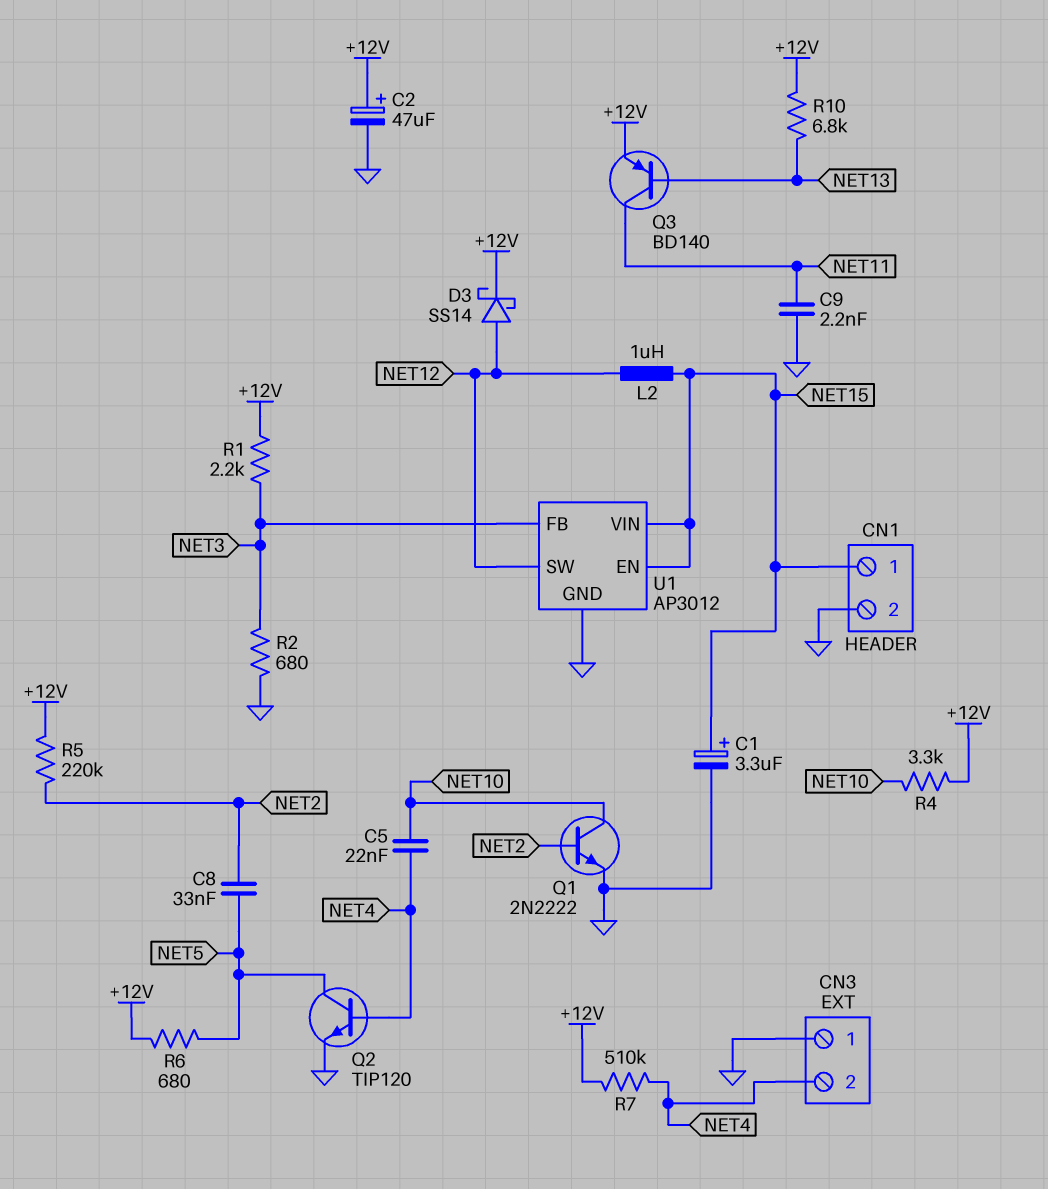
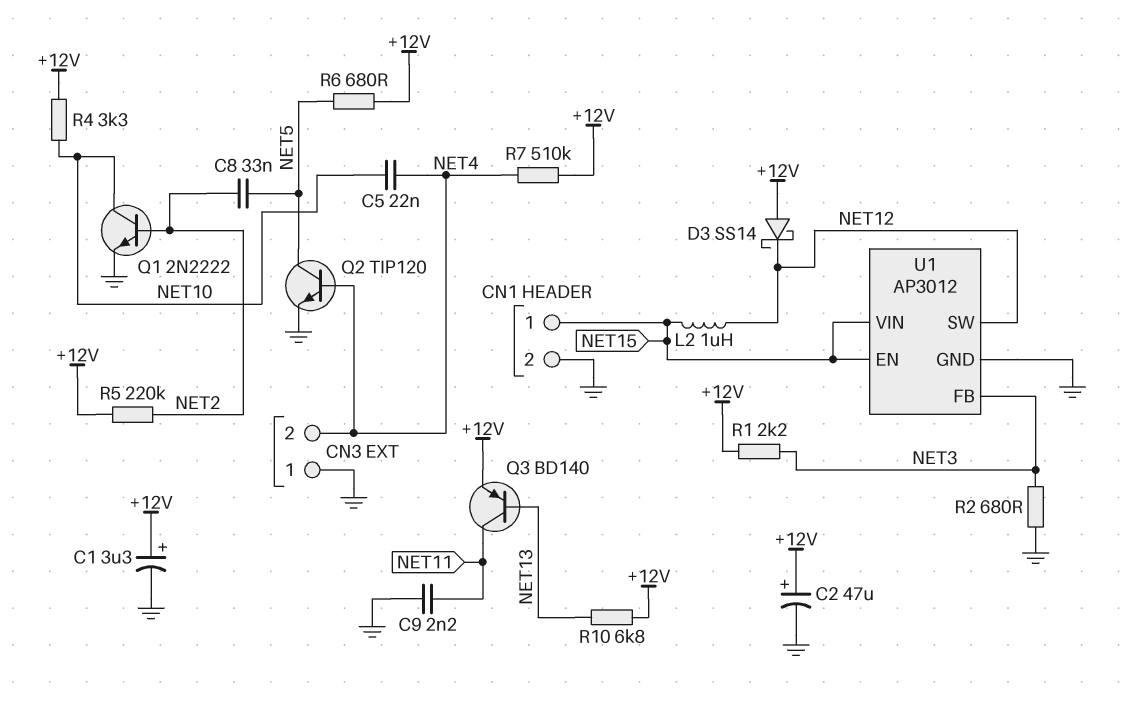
C1: 3.3uF (plus NET15, minus GND) -> 3.3uF (plus +12V, minus GND)
D3: schottky SS14 (A NET12, K +12V) -> schottky SS14 (A +12V, K NET12)

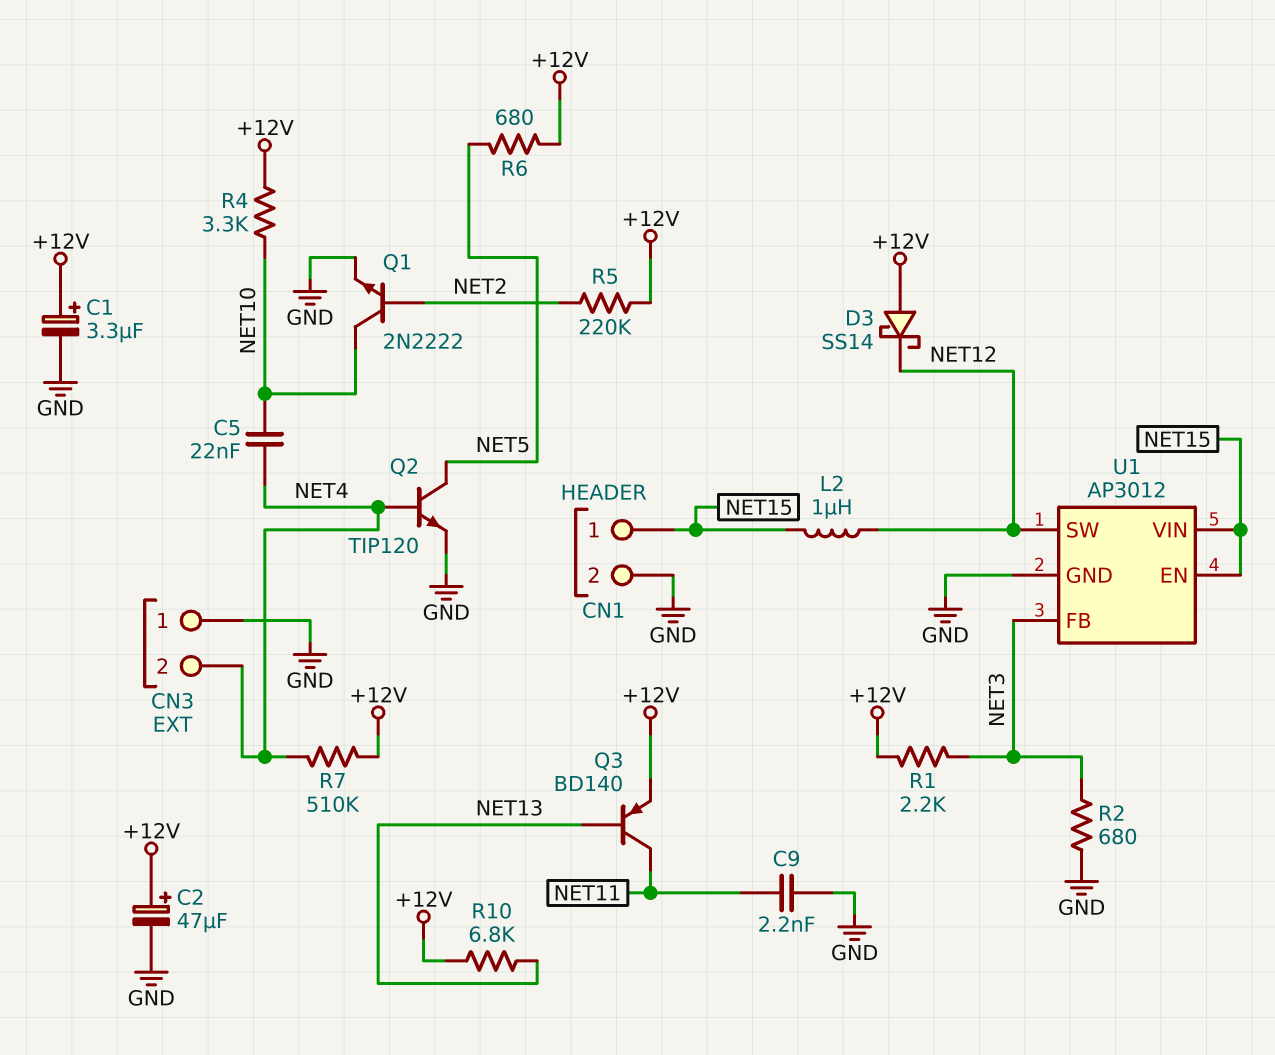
C8: 33nF (NET2, NET5) -> none

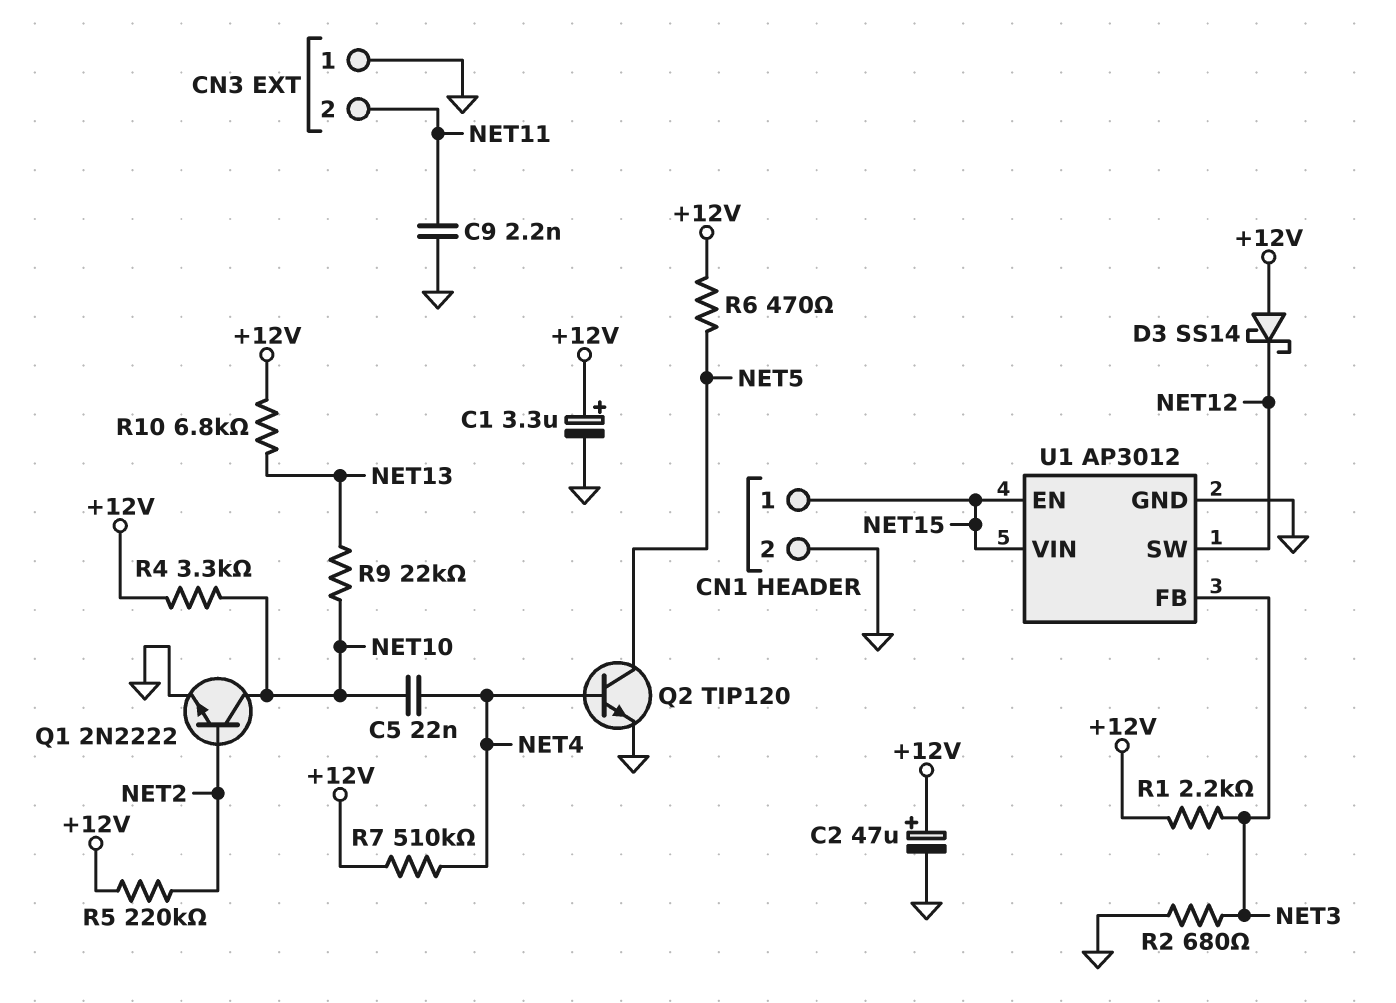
CN3 pin 2: NET4 -> NET11
L2: 1uH (NET12, NET15) -> none
Q3: PNP BD140 (B NET13, C NET11, E +12V) -> none
R6: 680 (+12V, NET5) -> 470 (+12V, NET5)
R9: none -> 22k (NET10, NET13)

